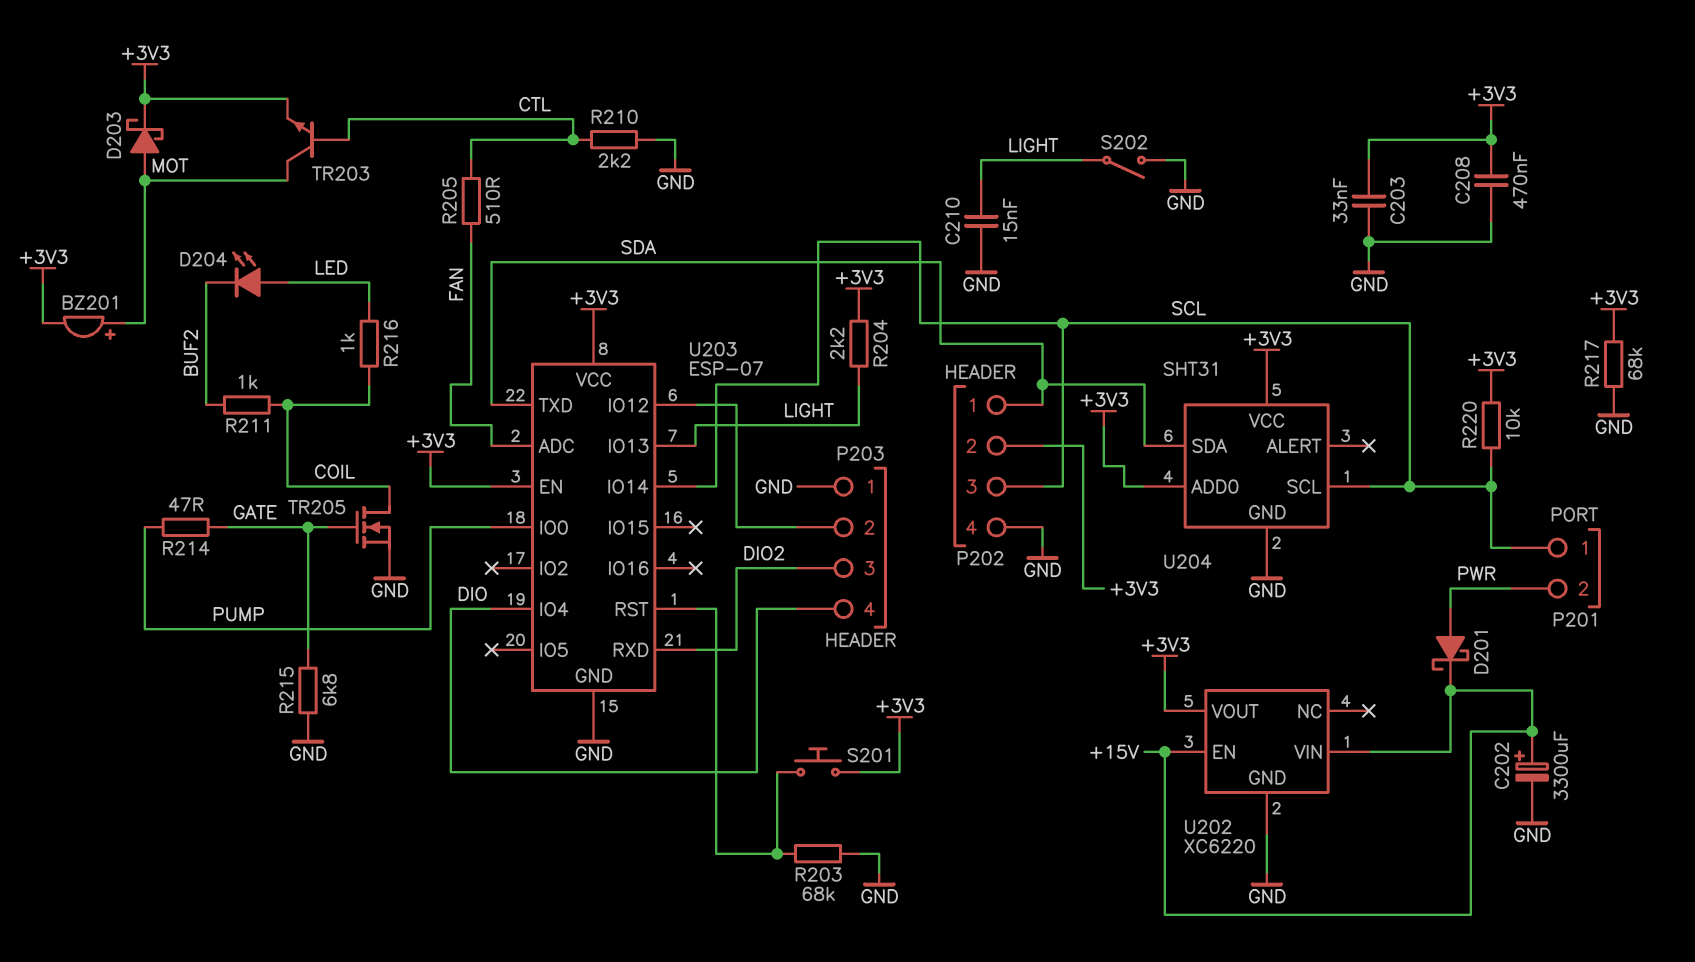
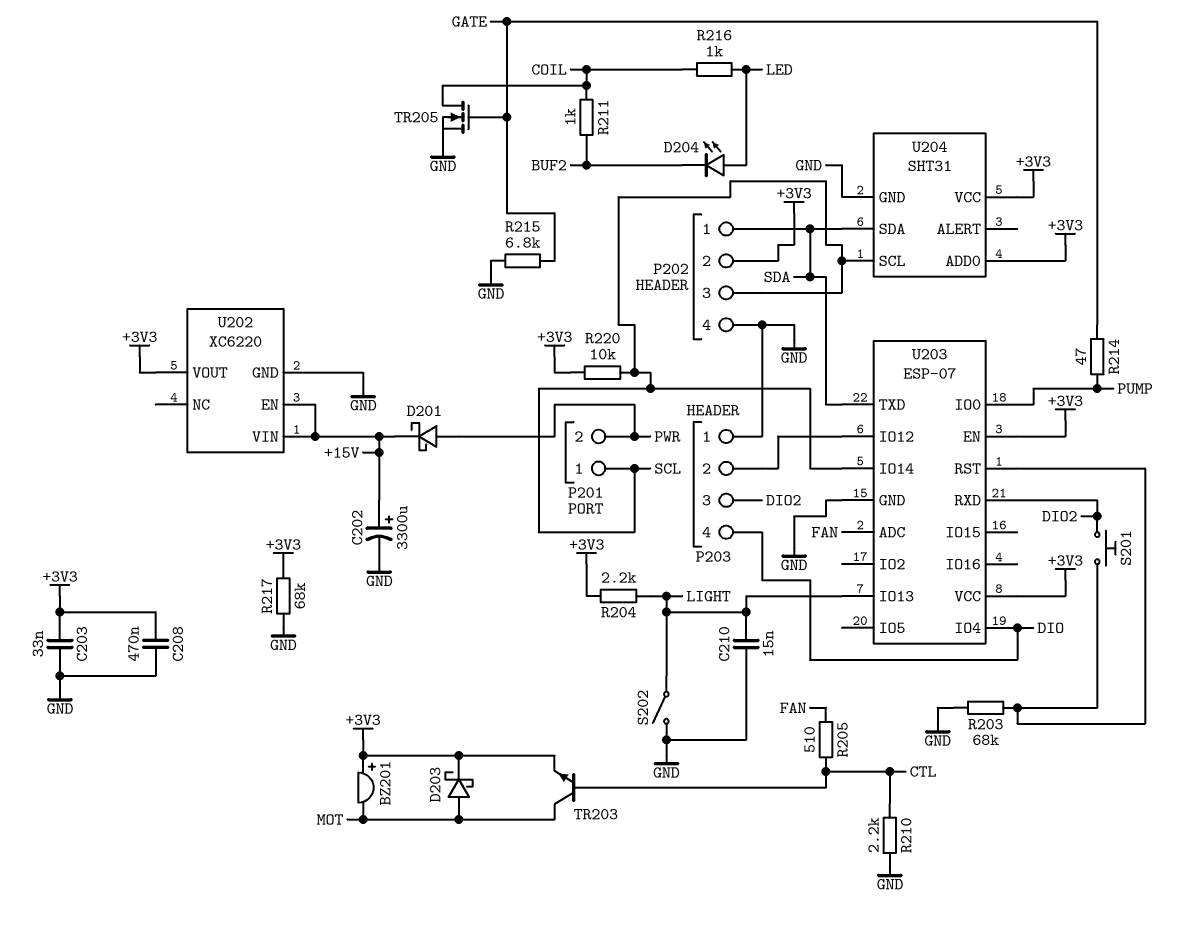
BZ201: buzzer (plus MOT, minus +3V3) -> buzzer (plus +3V3, minus MOT)
S201: button (+3V3, U203/RST) -> button (DIO2, U203/RST)

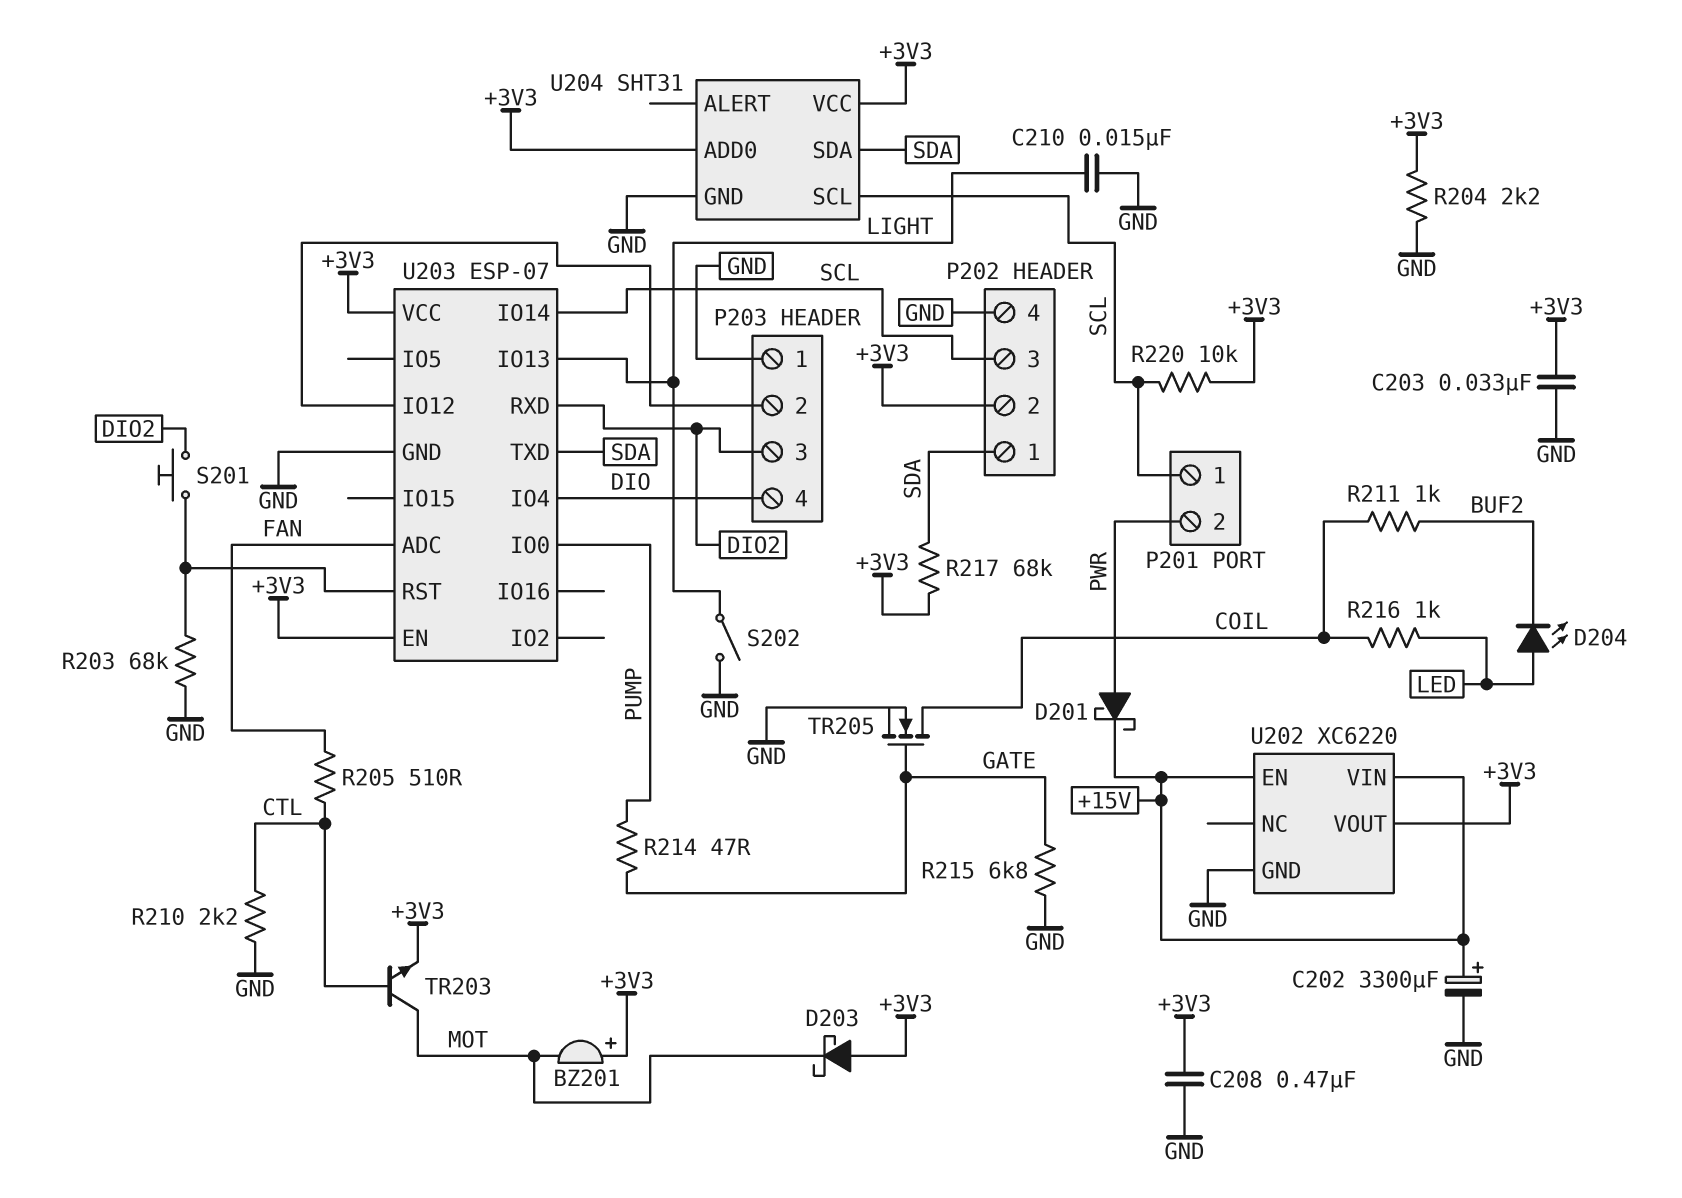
D203: schottky (A MOT, K +3V3) -> schottky (A +3V3, K MOT)
R204: 2.2k (+3V3, LIGHT) -> 2.2k (+3V3, GND)
R217: 68k (+3V3, GND) -> 68k (+3V3, SDA)

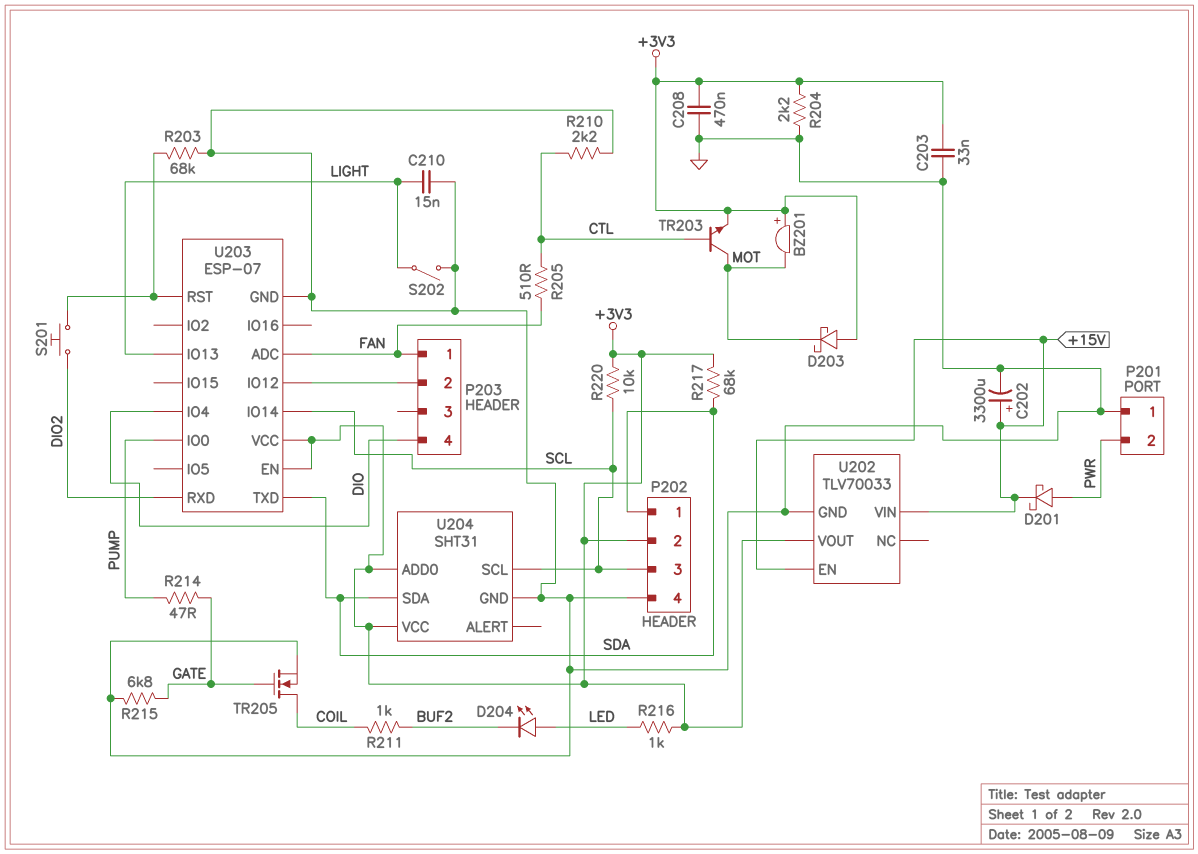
P201 pin 1: SCL -> GND
P203 pin 1: GND -> FAN
P203 pin 3: DIO2 -> none
R216: 1k (COIL, LED) -> 1k (+3V3, LED)
U202: XC6220 -> TLV70033

